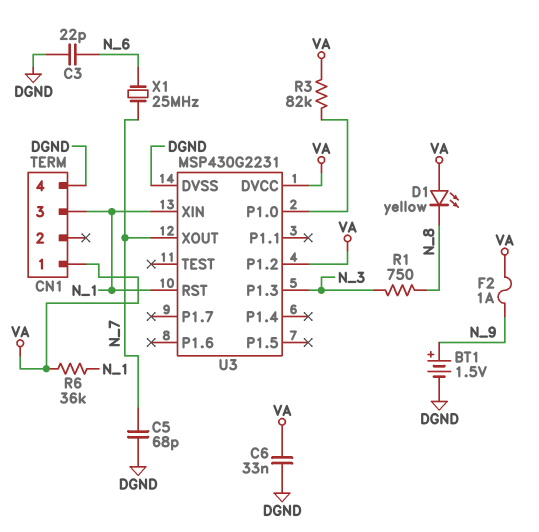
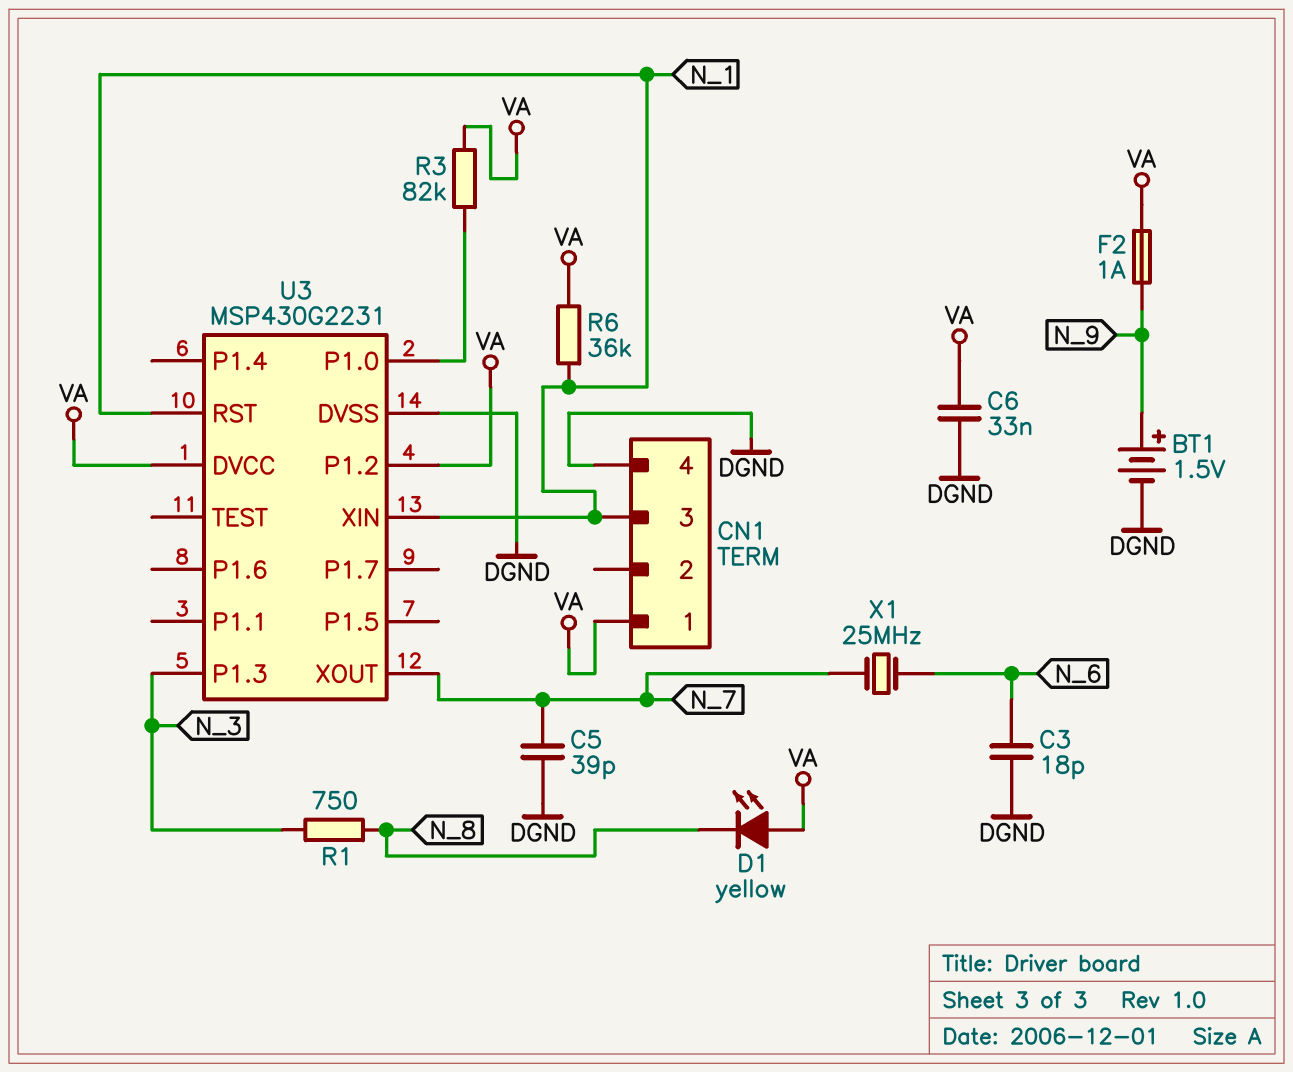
C3: 22pF (DGND, N_6) -> 18pF (DGND, N_6)
C5: 68pF (DGND, N_7) -> 39pF (DGND, N_7)

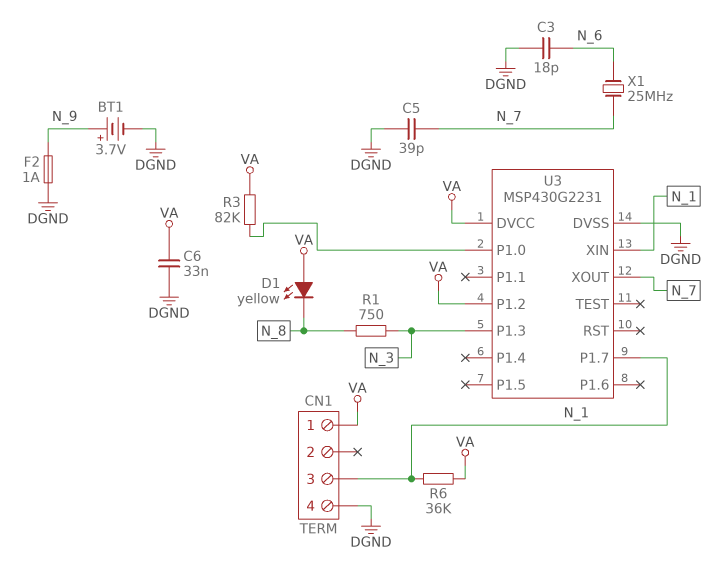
BT1: 1.5V (plus N_9, minus DGND) -> 3.7V (plus N_9, minus DGND)
F2: 1A (N_9, VA) -> 1A (DGND, N_9)
U3 pin P1.7: none -> N_1
U3 pin RST: N_1 -> none

